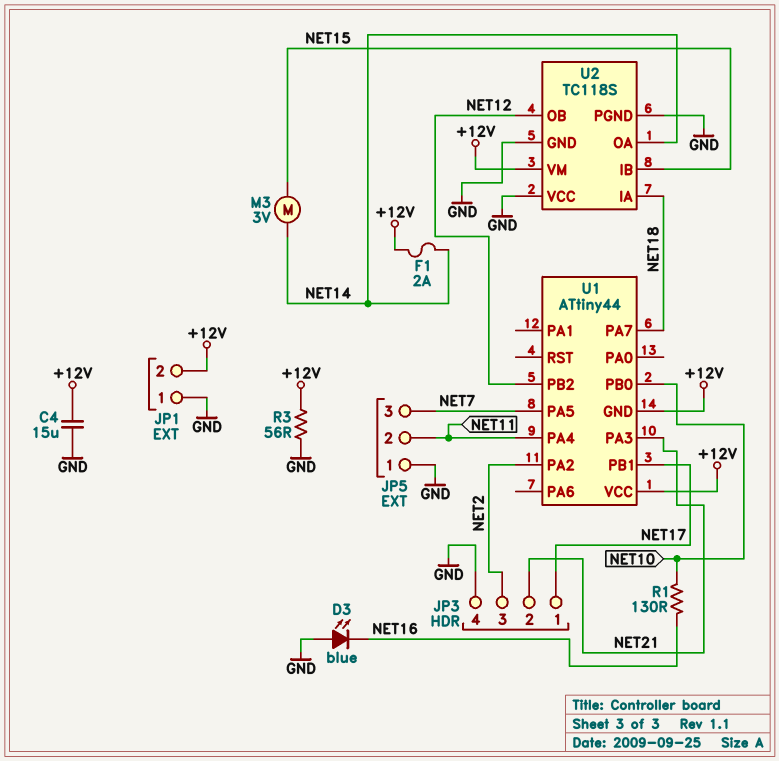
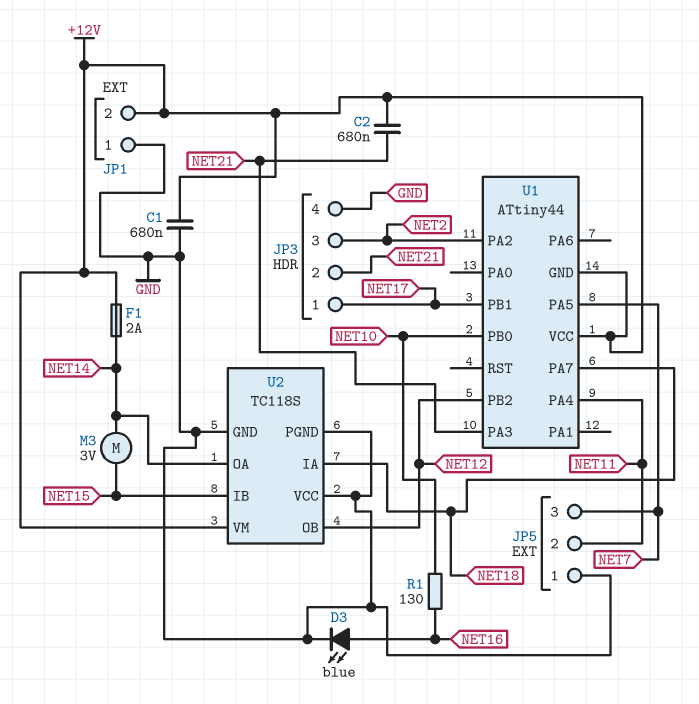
C1: none -> 680nF (+12V, GND)
C2: none -> 680nF (+12V, NET21)
C4: 15uF (+12V, GND) -> none
D3: LED blue (A GND, K NET16) -> LED blue (A NET16, K GND)
R3: 56 (+12V, GND) -> none

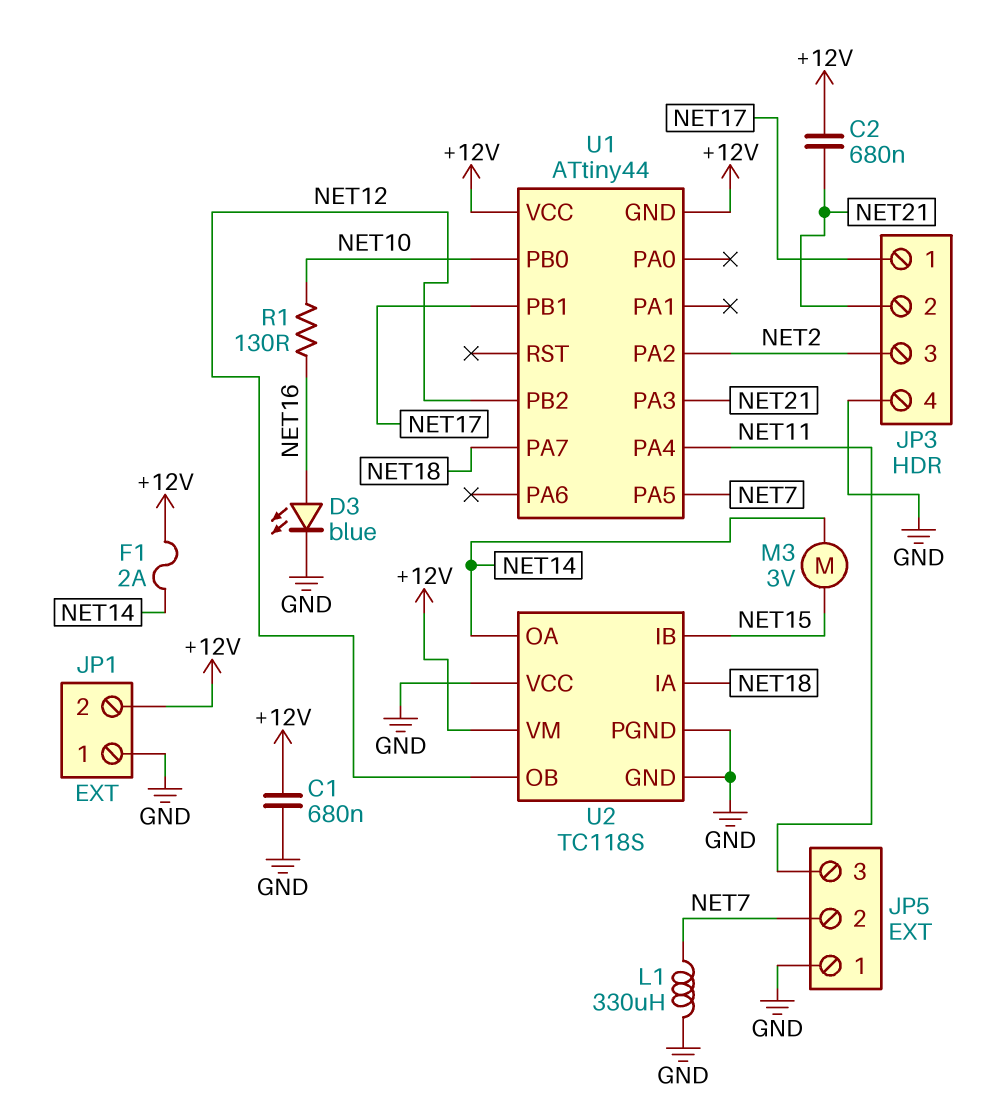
JP5 pin 2: NET11 -> NET7
JP5 pin 3: NET7 -> NET11
L1: none -> 330uH (GND, NET7)

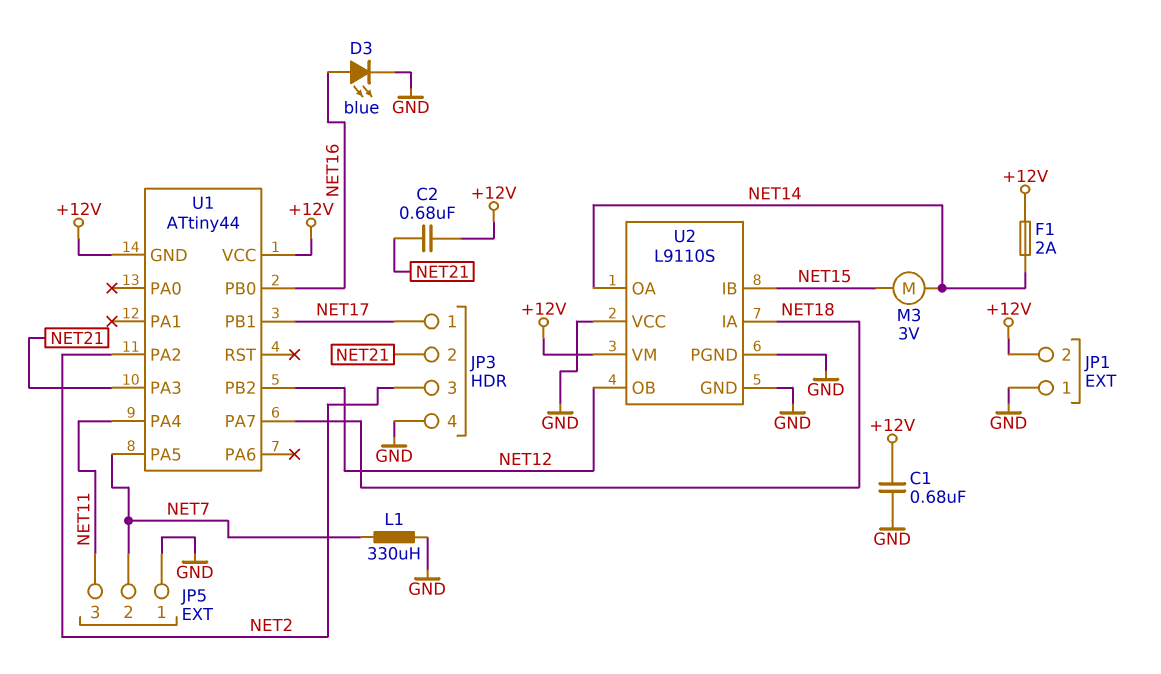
R1: 130 (NET10, NET16) -> none
U1 pin PB0: NET10 -> NET16
U2: TC118S -> L9110S

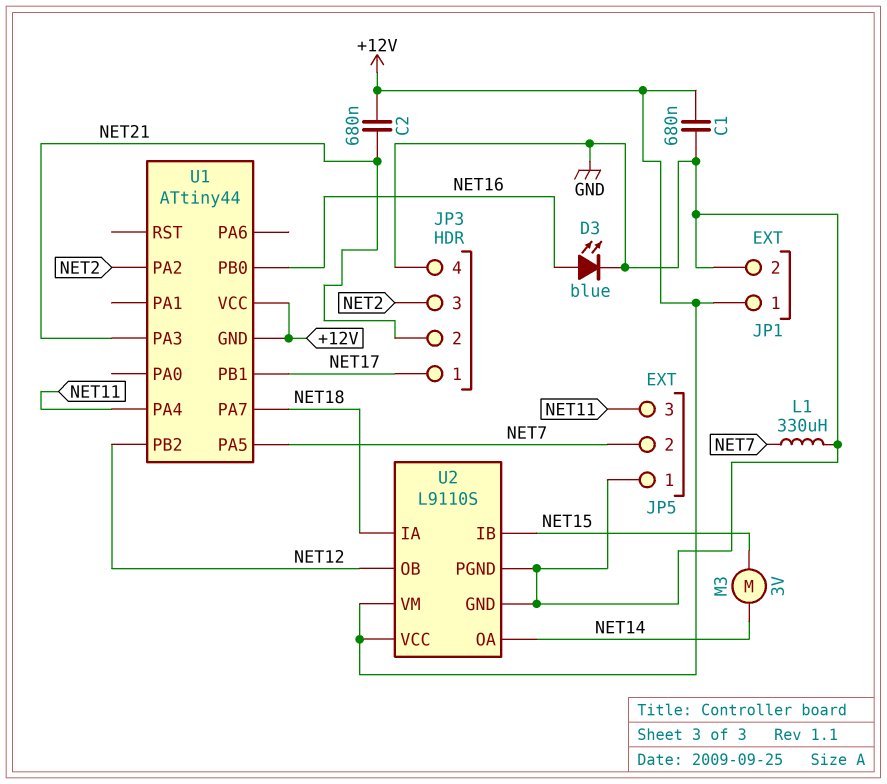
F1: 2A (+12V, NET14) -> none
JP1 pin 1: GND -> +12V
JP1 pin 2: +12V -> GND
U2 pin VCC: GND -> +12V

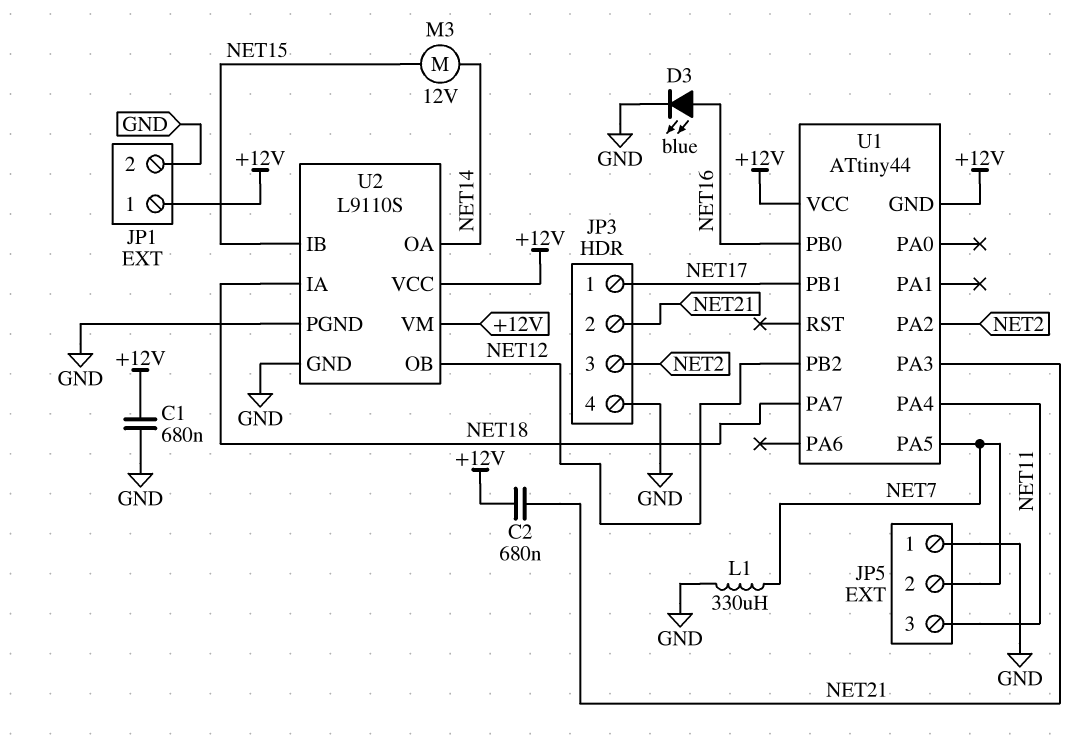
M3: motor 3V (NET14, NET15) -> motor 12V (NET14, NET15)

